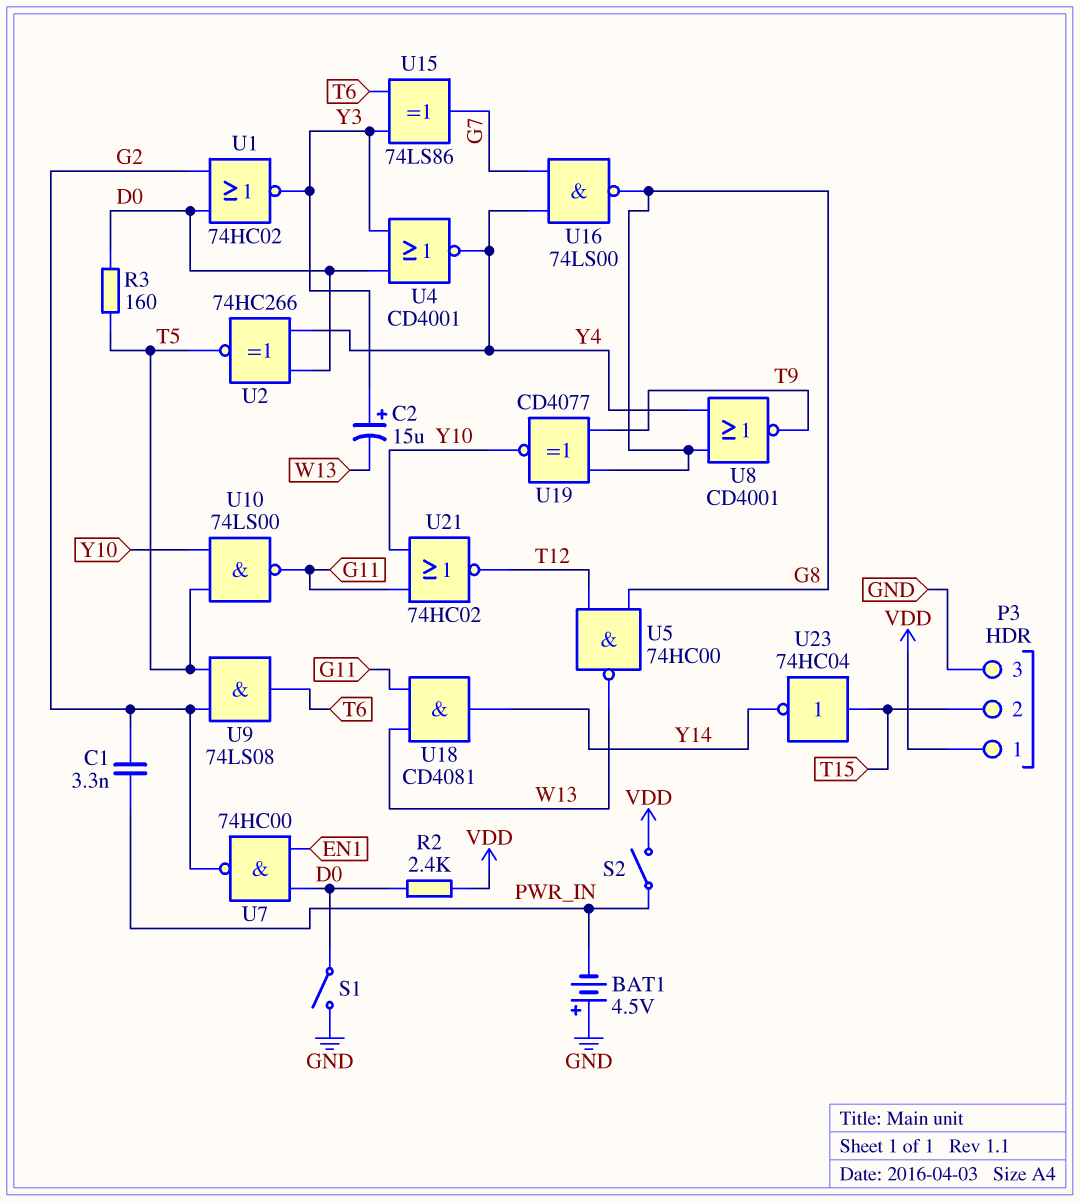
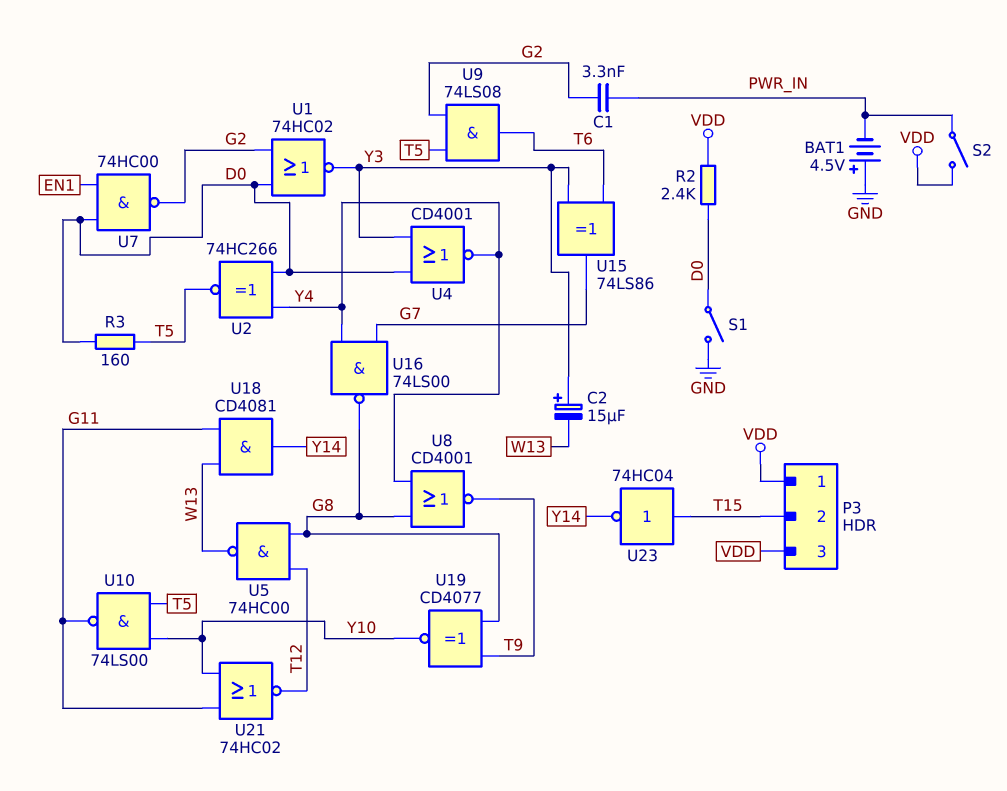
P3 pin 3: GND -> VDD

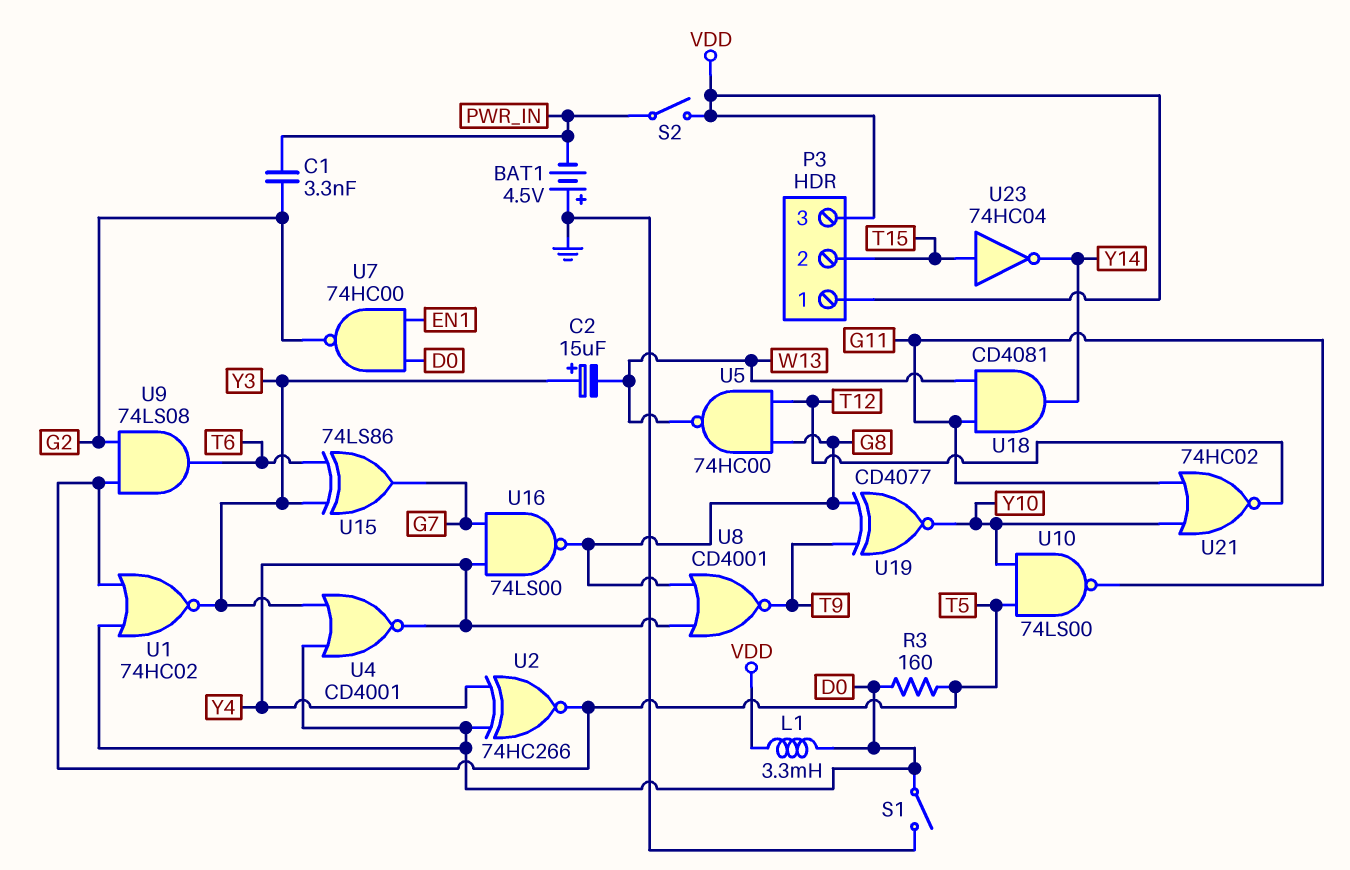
L1: none -> 3.3mH (D0, VDD)
R2: 2.4k (D0, VDD) -> none
U1: NOR 74HC02 (in D0, in G2, out Y3) -> NOR 74HC02 (in D0, in T5, out Y3)

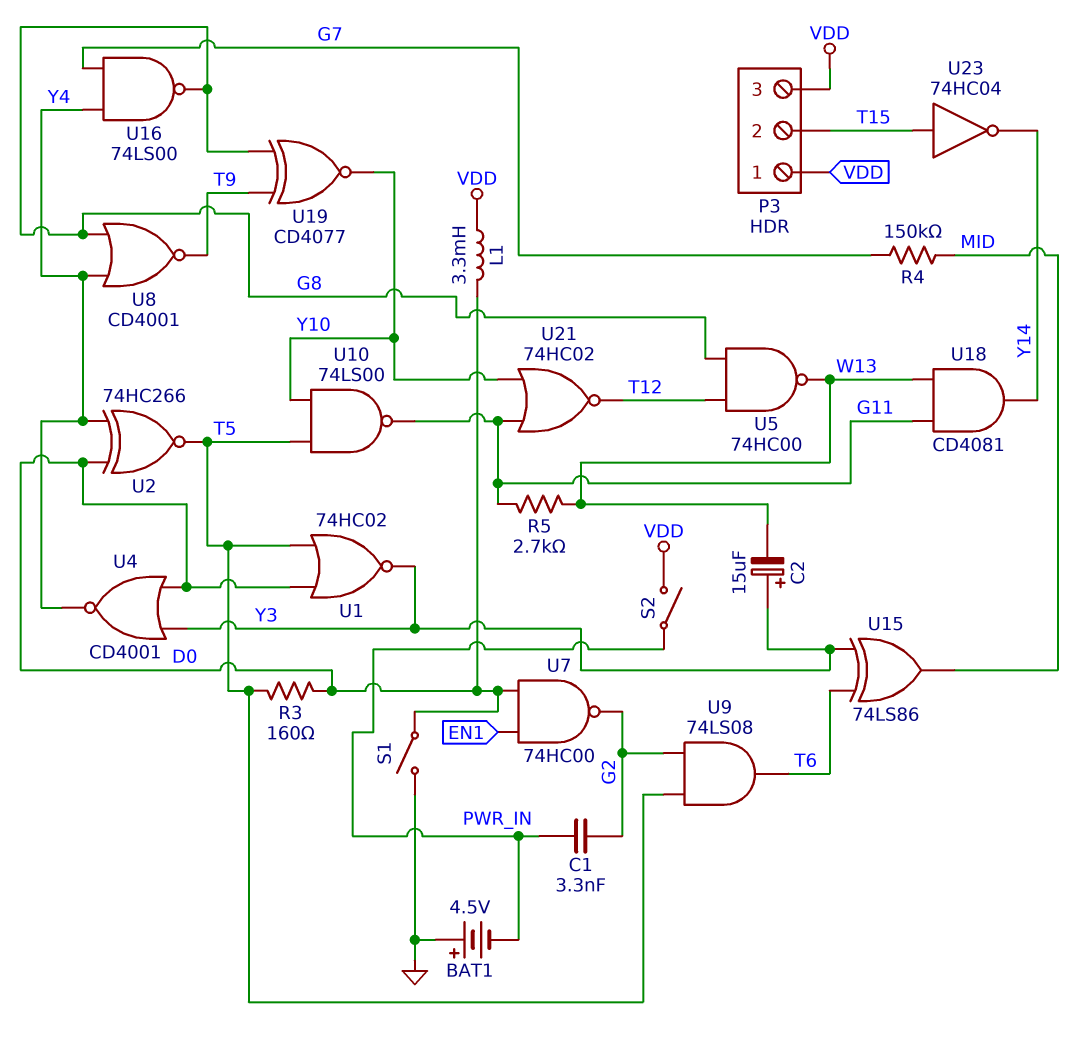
R4: none -> 150k (G7, MID)
R5: none -> 2.7k (G11, W13)
U15: XOR 74LS86 (in T6, in Y3, out G7) -> XOR 74LS86 (in T6, in Y3, out MID)

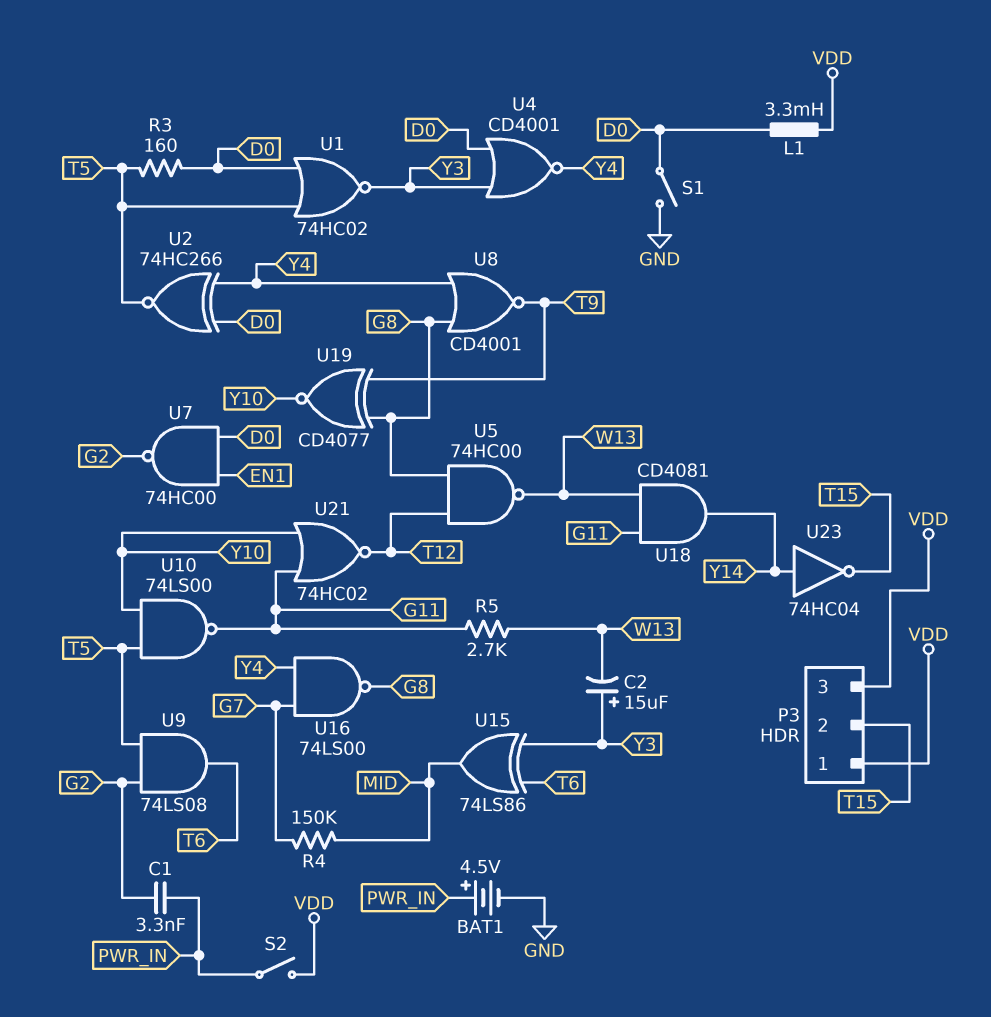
BAT1: 4.5V (plus GND, minus PWR_IN) -> 4.5V (plus PWR_IN, minus GND)
U23: NOT 74HC04 (in T15, out Y14) -> NOT 74HC04 (in Y14, out T15)

